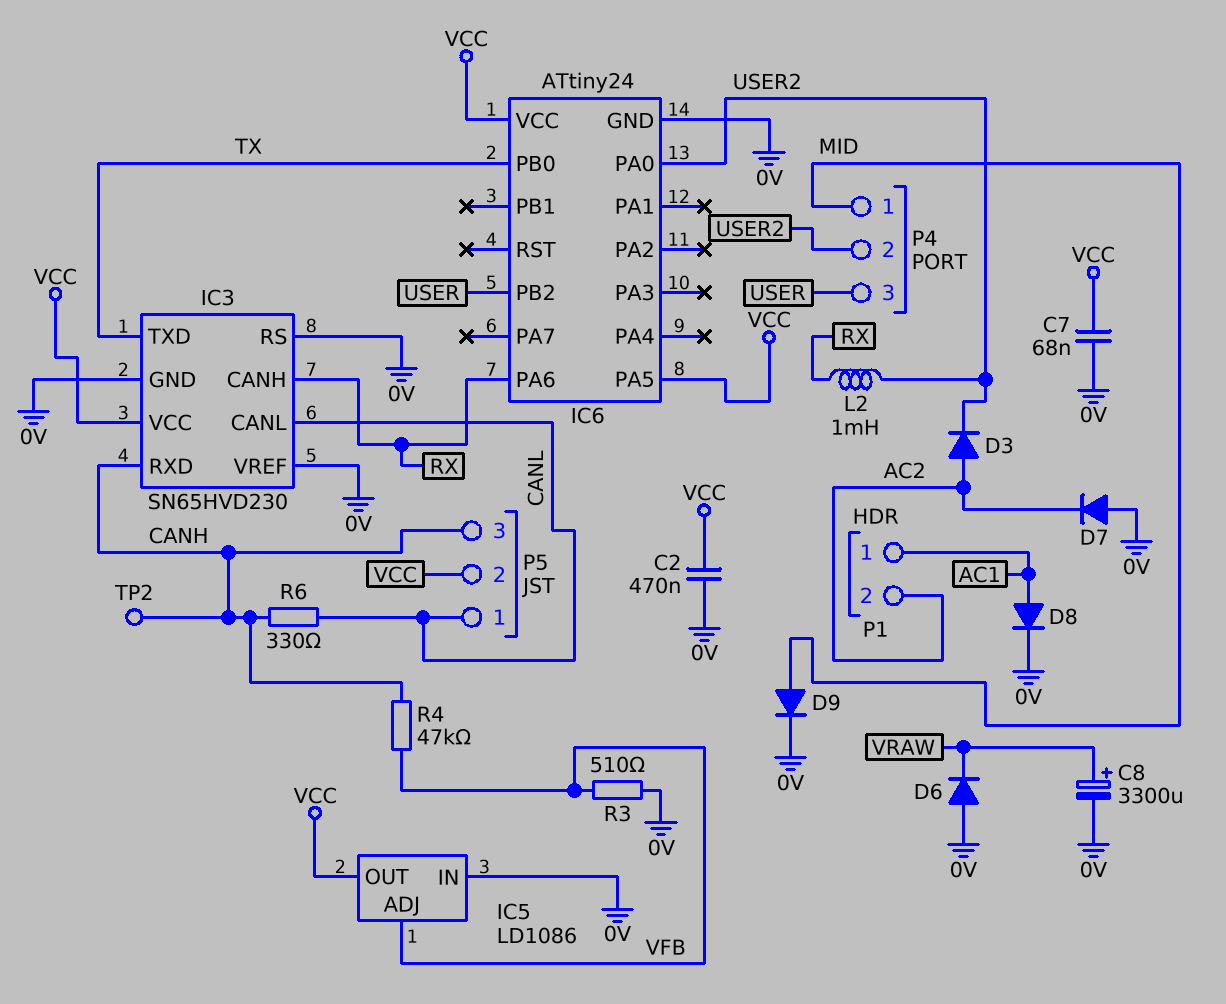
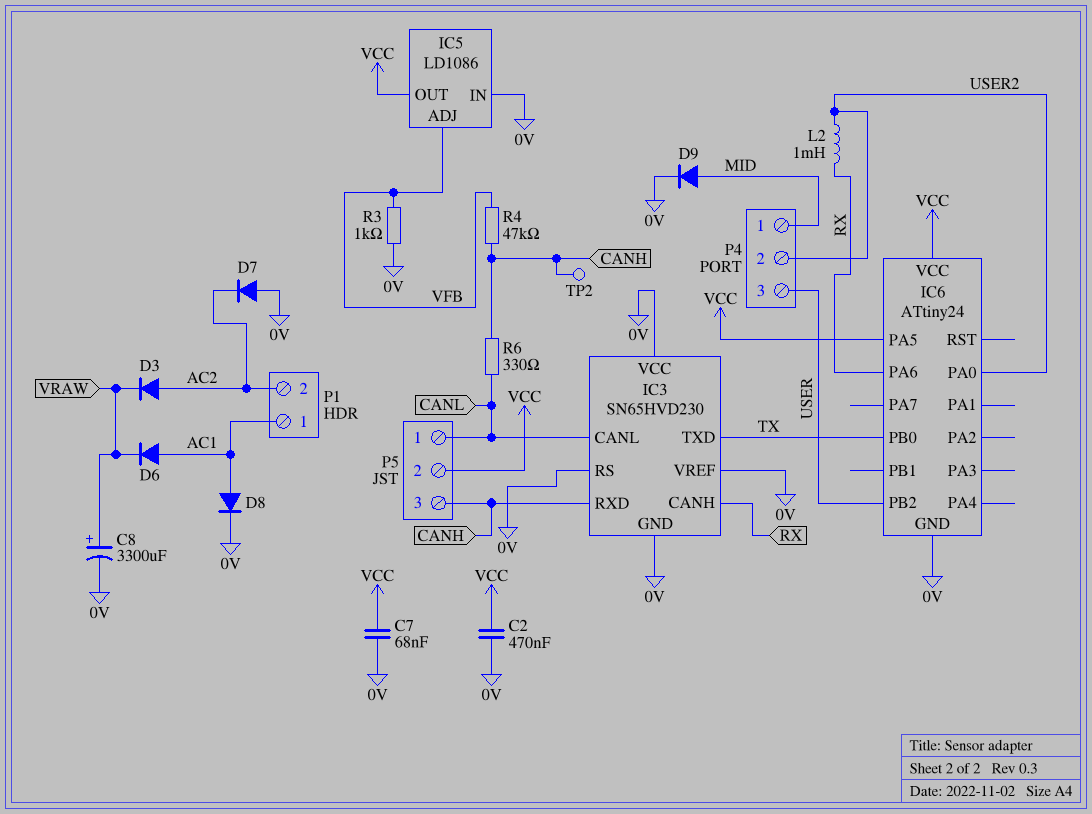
D3: diode (A AC2, K USER2) -> diode (A AC2, K VRAW)
D6: diode (A 0V, K VRAW) -> diode (A AC1, K VRAW)
IC3 pin VCC: VCC -> 0V
R3: 510 (0V, VFB) -> 1k (0V, VFB)

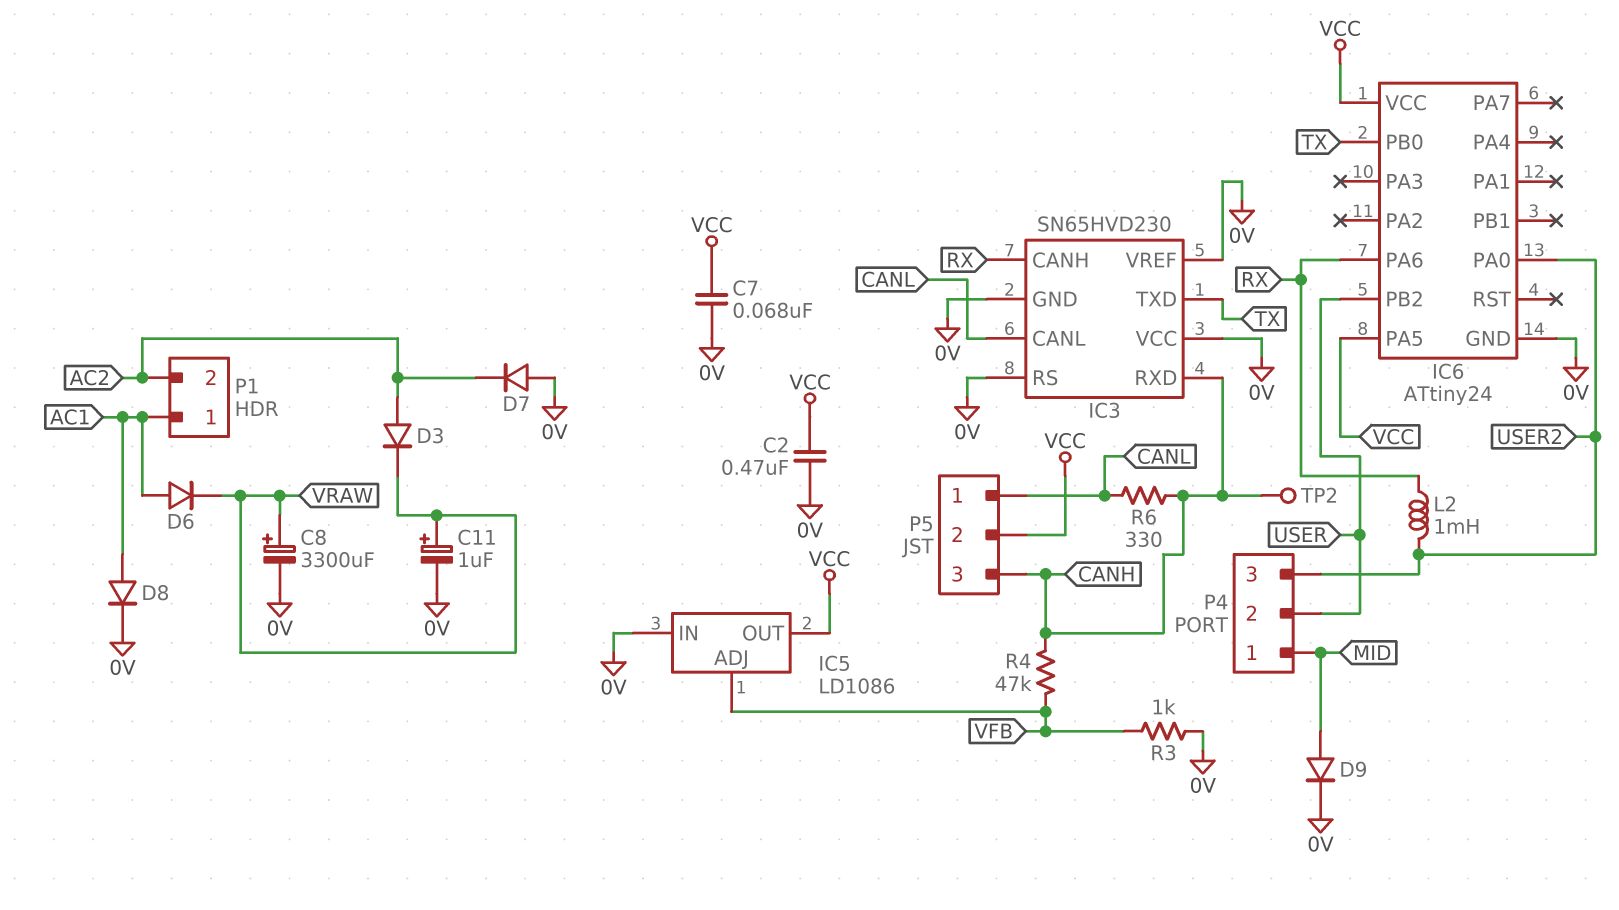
C11: none -> 1uF (plus VRAW, minus 0V)
P4 pin 2: USER2 -> USER
P4 pin 3: USER -> USER2

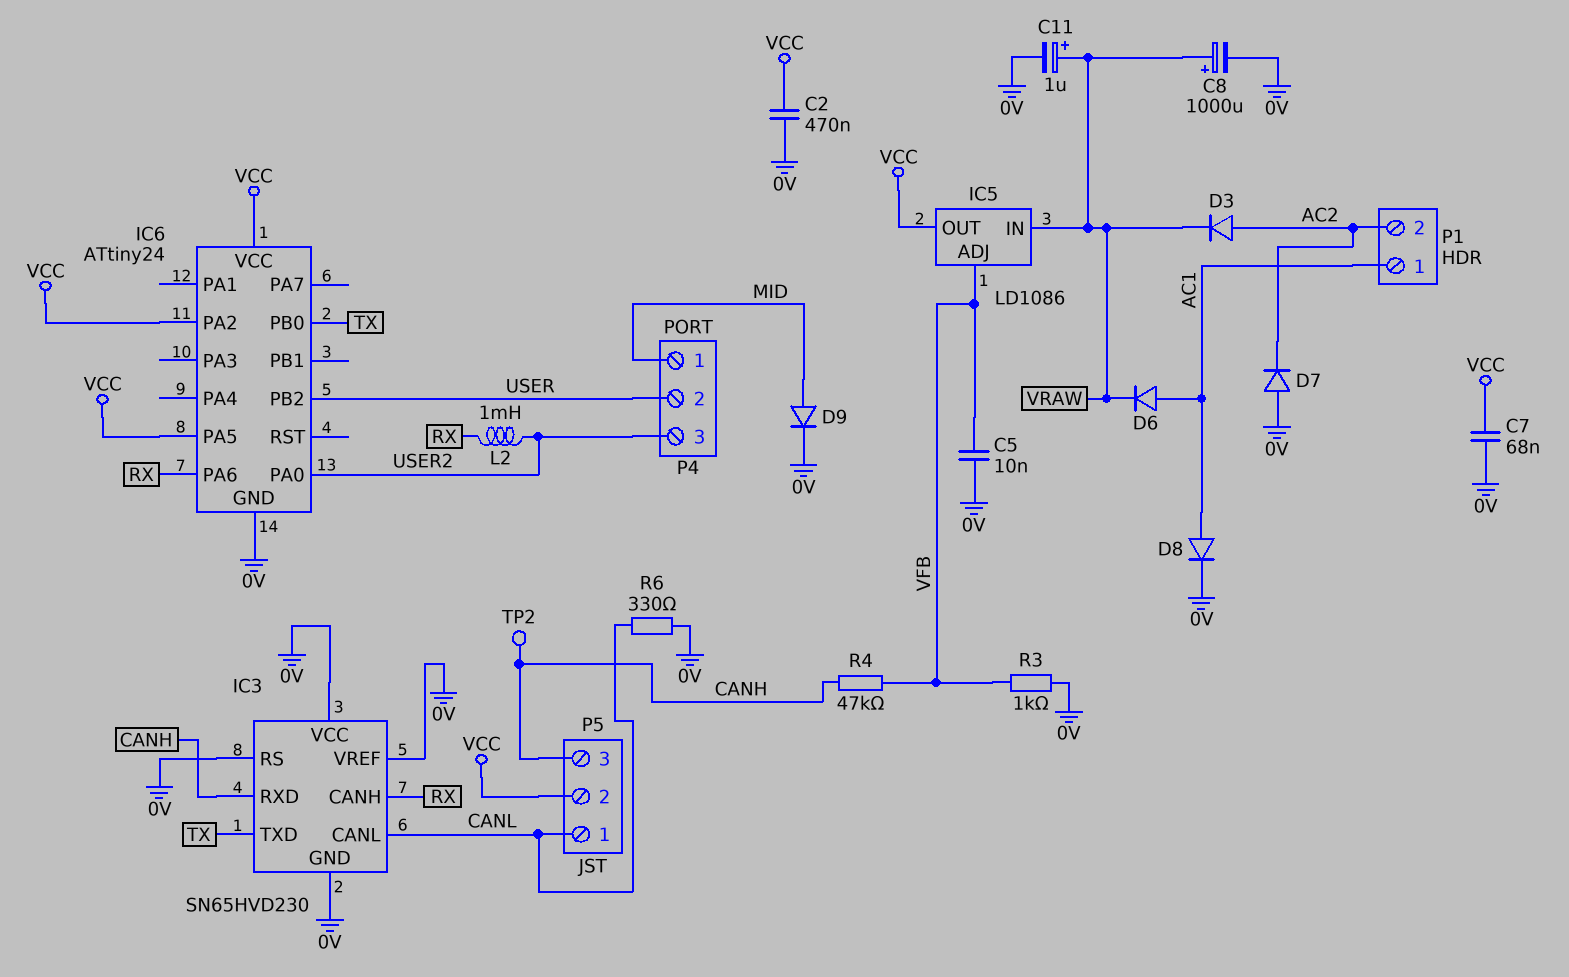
C5: none -> 10nF (0V, VFB)
C8: 3300uF (plus VRAW, minus 0V) -> 1000uF (plus VRAW, minus 0V)
IC5 pin IN: 0V -> VRAW
IC6 pin PA2: none -> VCC
R6: 330 (CANH, CANL) -> 330 (0V, CANL)

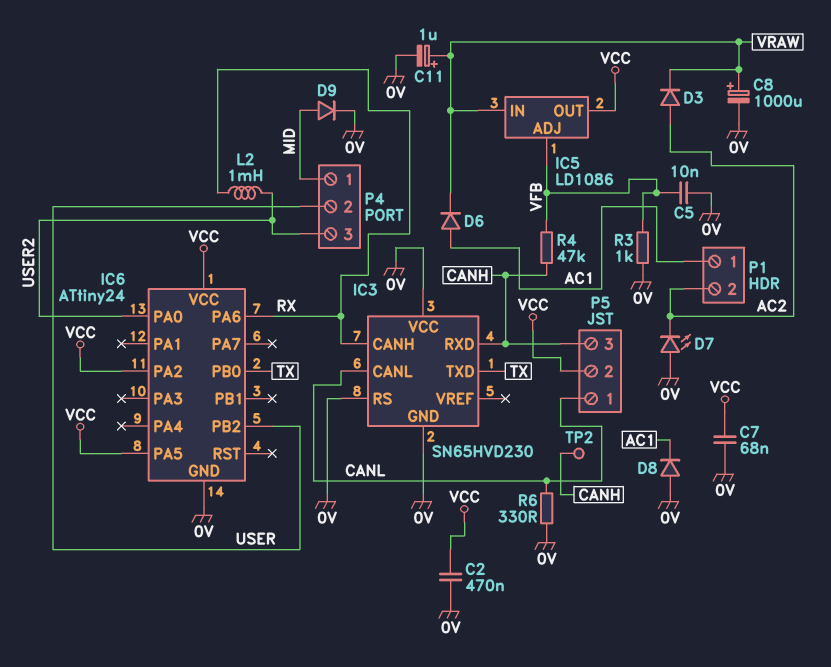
D7: diode (A 0V, K AC2) -> LED (A 0V, K AC2)
D8: diode (A AC1, K 0V) -> diode (A 0V, K AC1)
IC3 pin VREF: 0V -> none

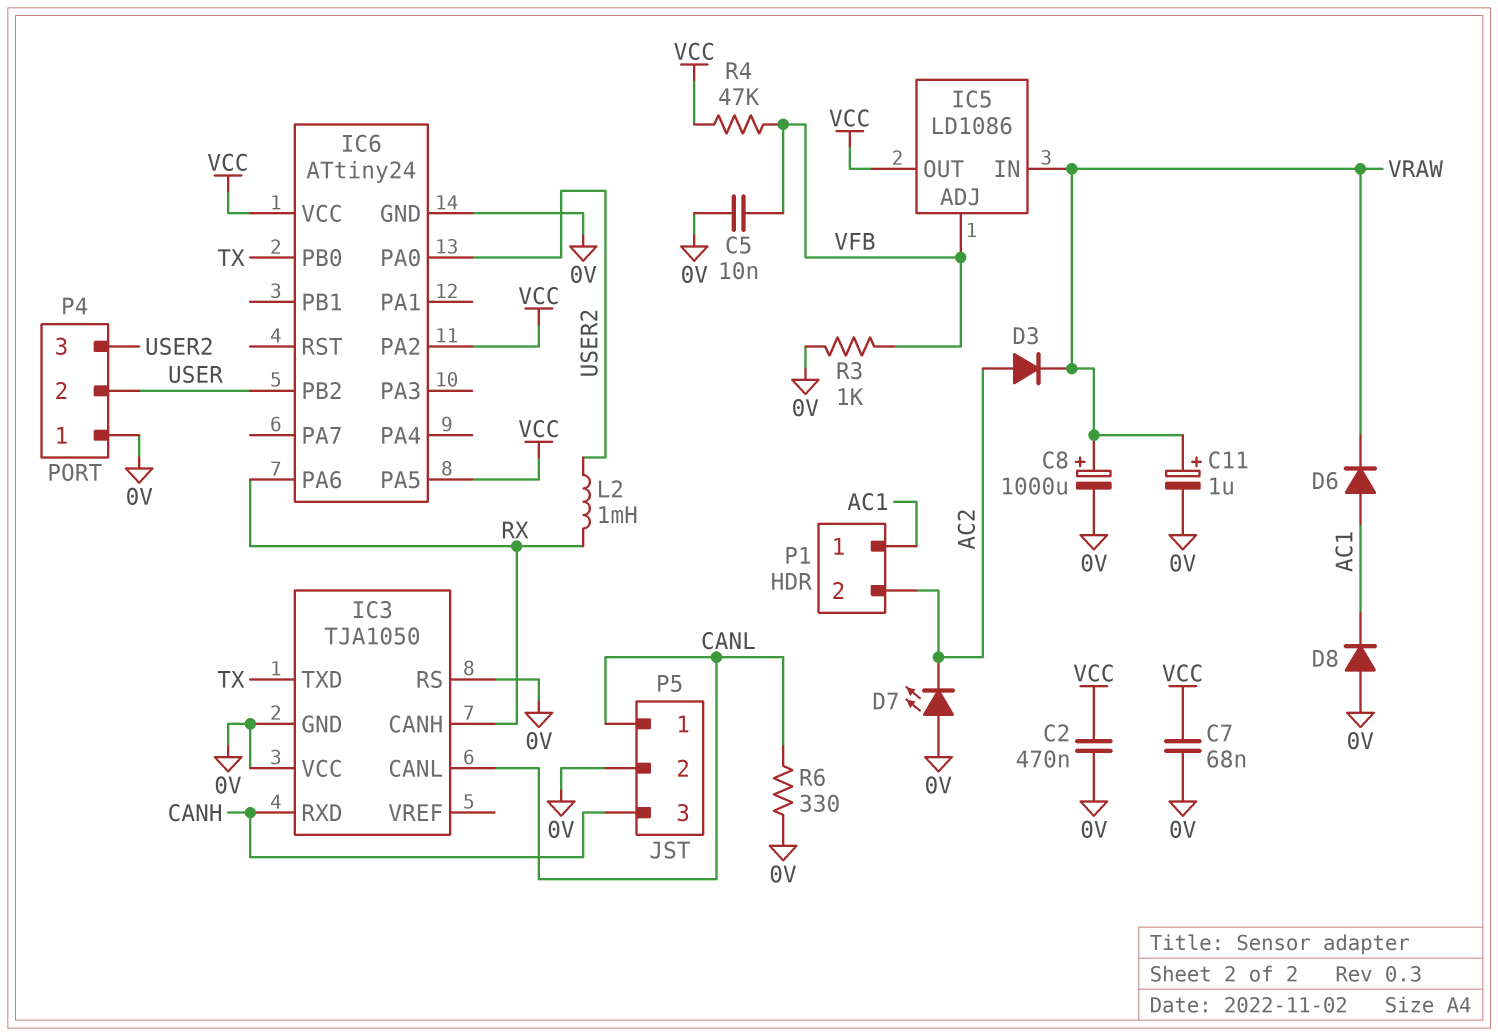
D9: diode (A MID, K 0V) -> none
IC3: SN65HVD230 -> TJA1050
P4 pin 1: MID -> 0V
P5 pin 2: VCC -> 0V
R4: 47k (CANH, VFB) -> 47k (VCC, VFB)
TP2: test point (CANH) -> none

